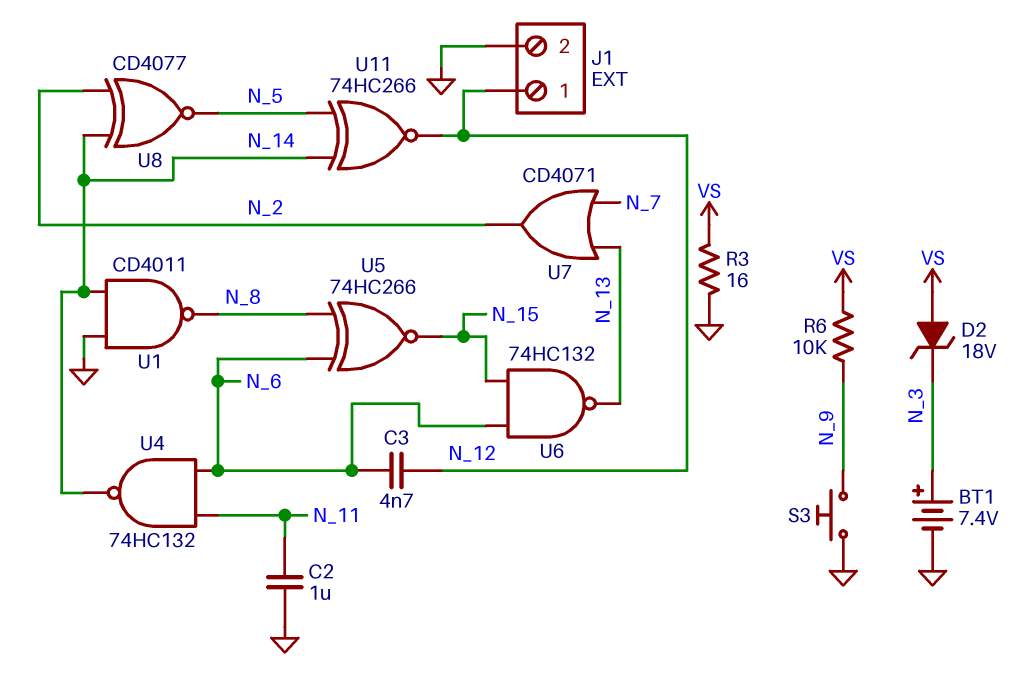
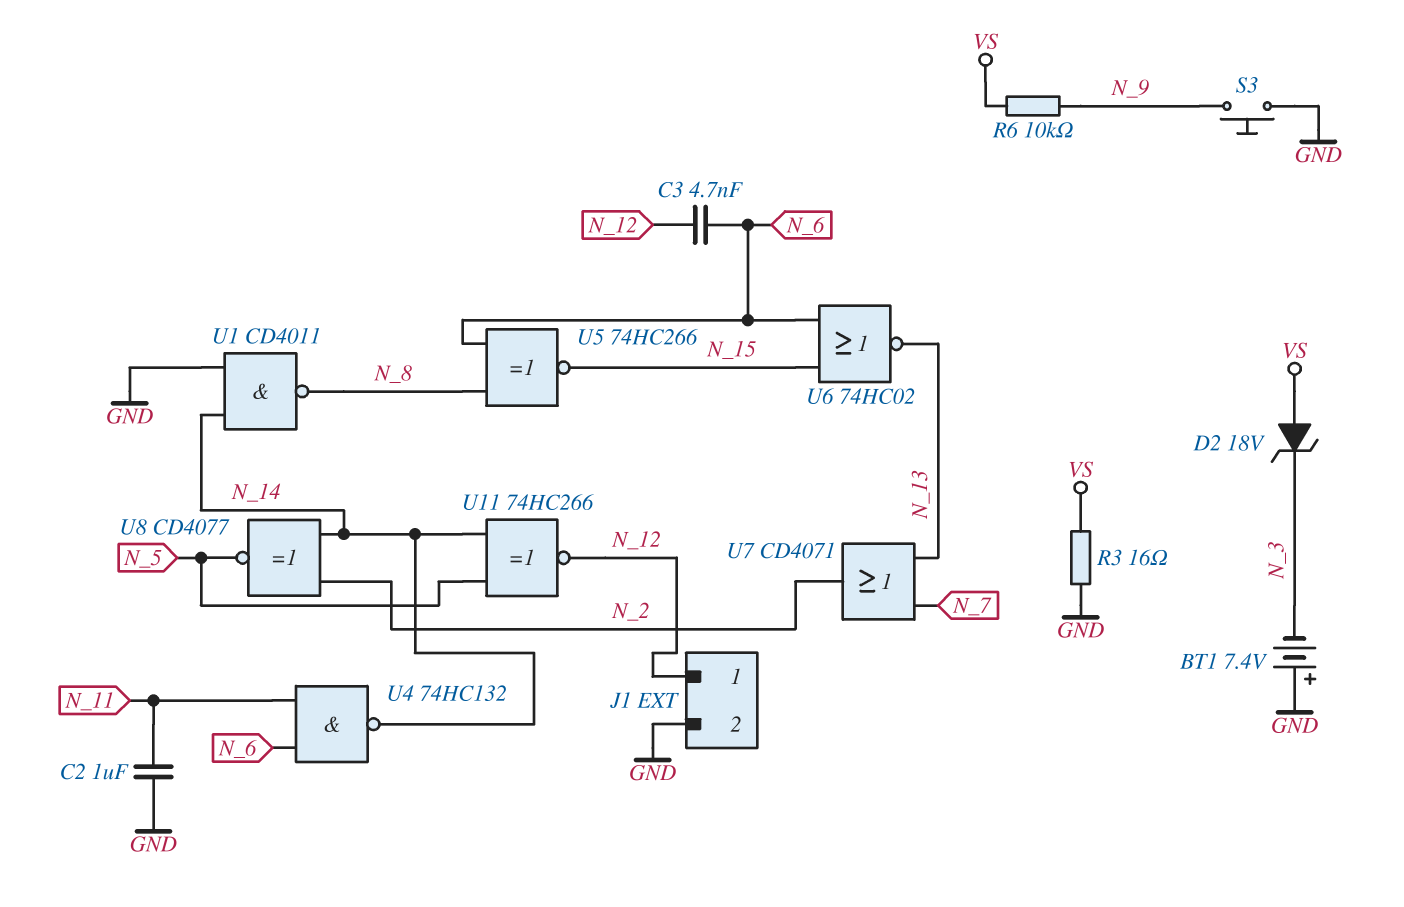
BT1: 7.4V (plus N_3, minus GND) -> 7.4V (plus GND, minus N_3)
U6: NAND 74HC132 (in N_6, in N_15, out N_13) -> NOR 74HC02 (in N_6, in N_15, out N_13)

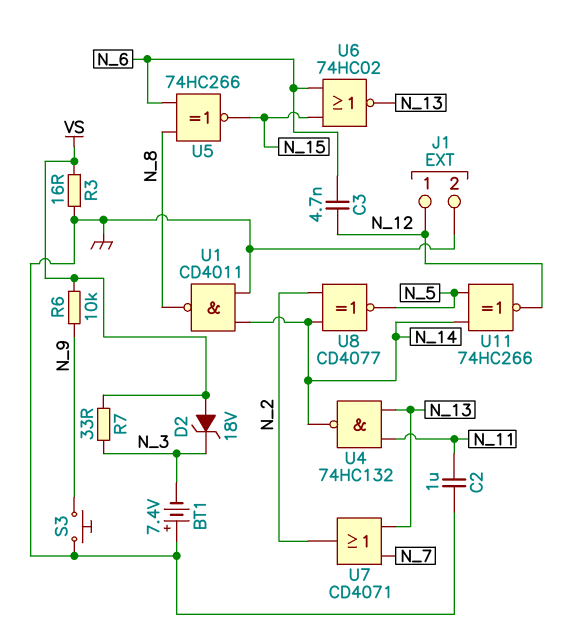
R7: none -> 33 (N_3, VS)
U4: NAND 74HC132 (in N_6, in N_11, out N_14) -> NAND 74HC132 (in N_11, in N_13, out N_14)

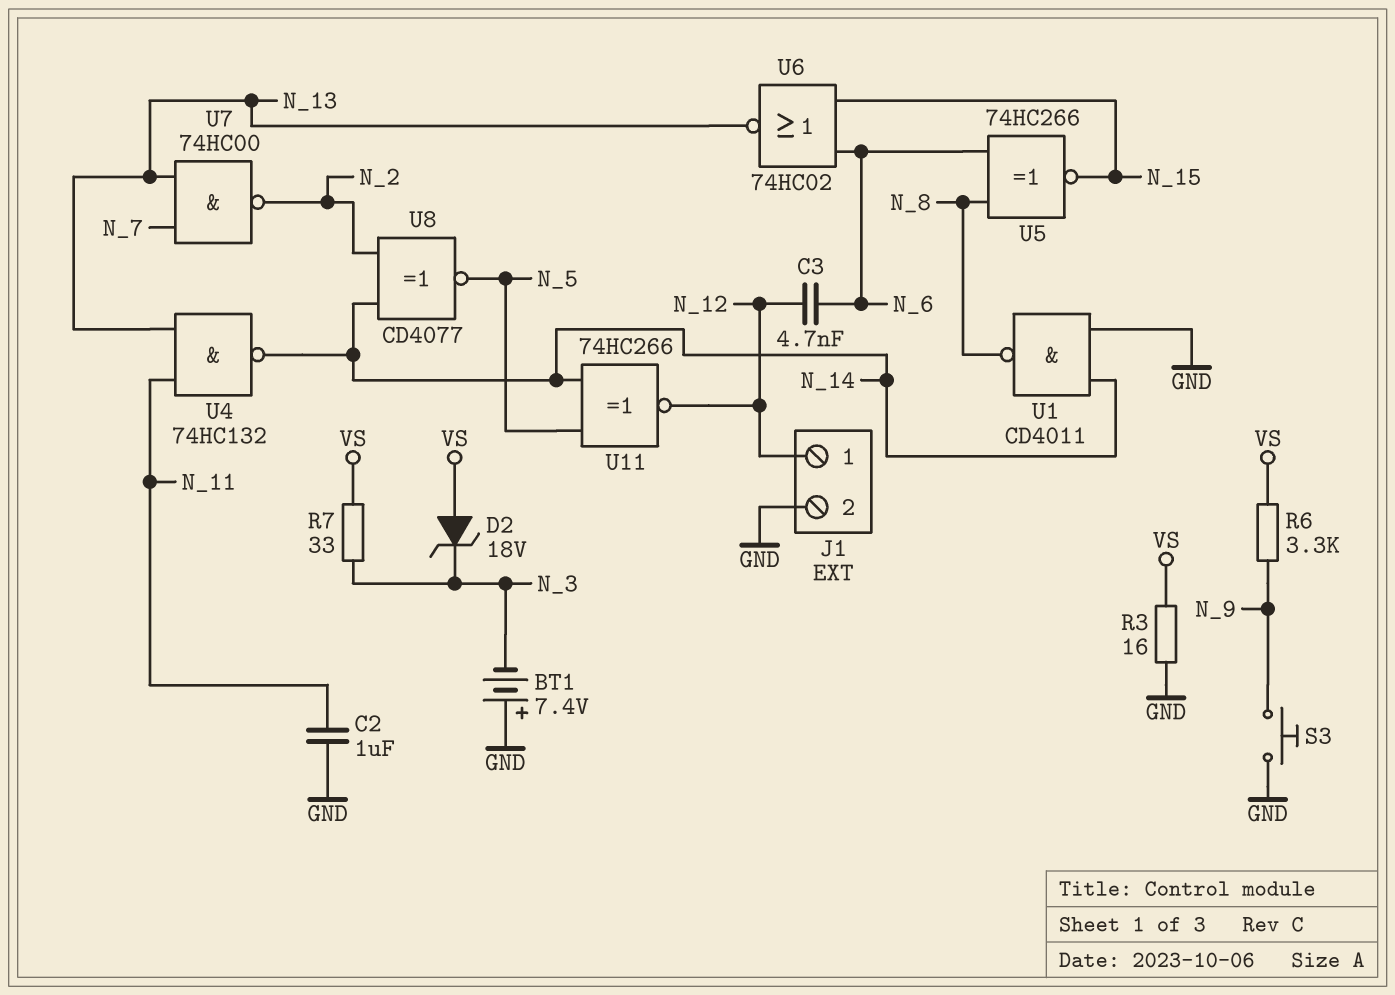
R6: 10k (N_9, VS) -> 3.3k (N_9, VS)
U7: OR CD4071 (in N_7, in N_13, out N_2) -> NAND 74HC00 (in N_7, in N_13, out N_2)

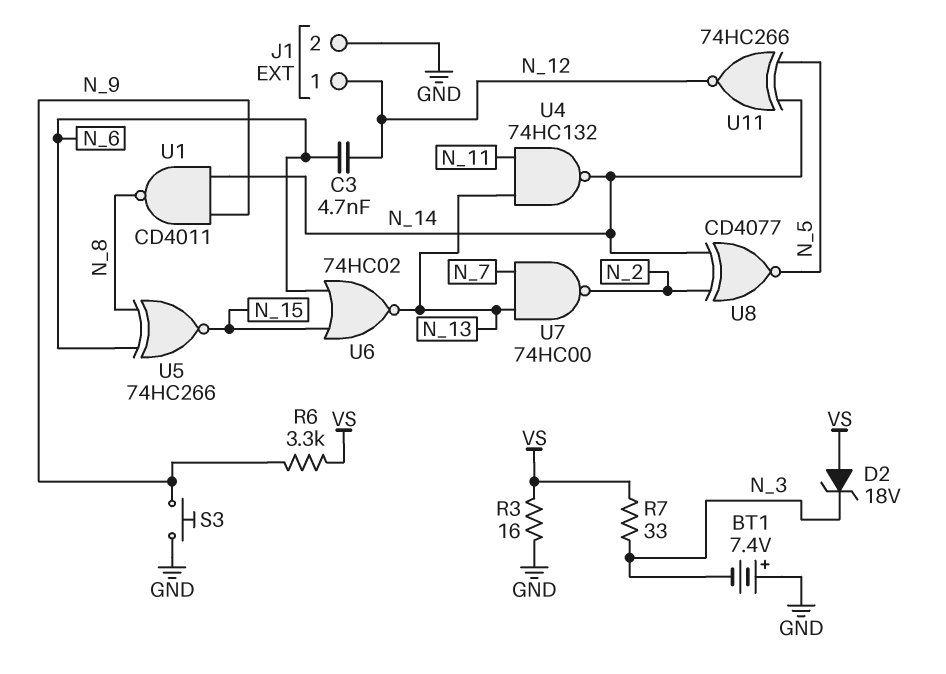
C2: 1uF (GND, N_11) -> none
U1: NAND CD4011 (in GND, in N_14, out N_8) -> NAND CD4011 (in N_9, in N_14, out N_8)

